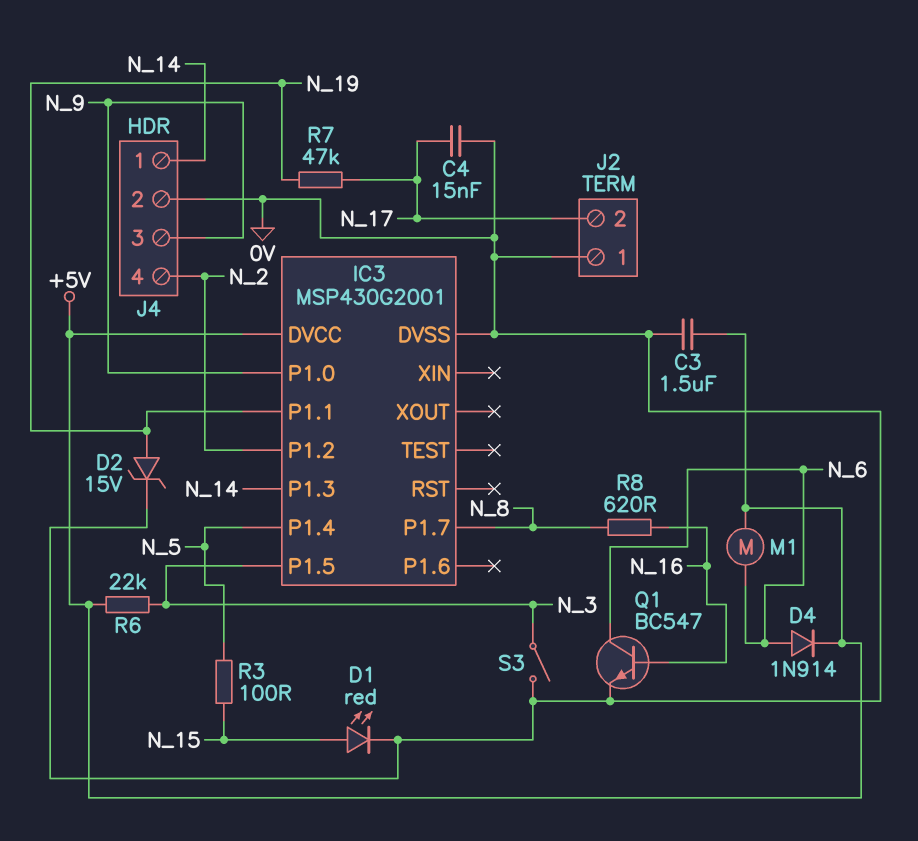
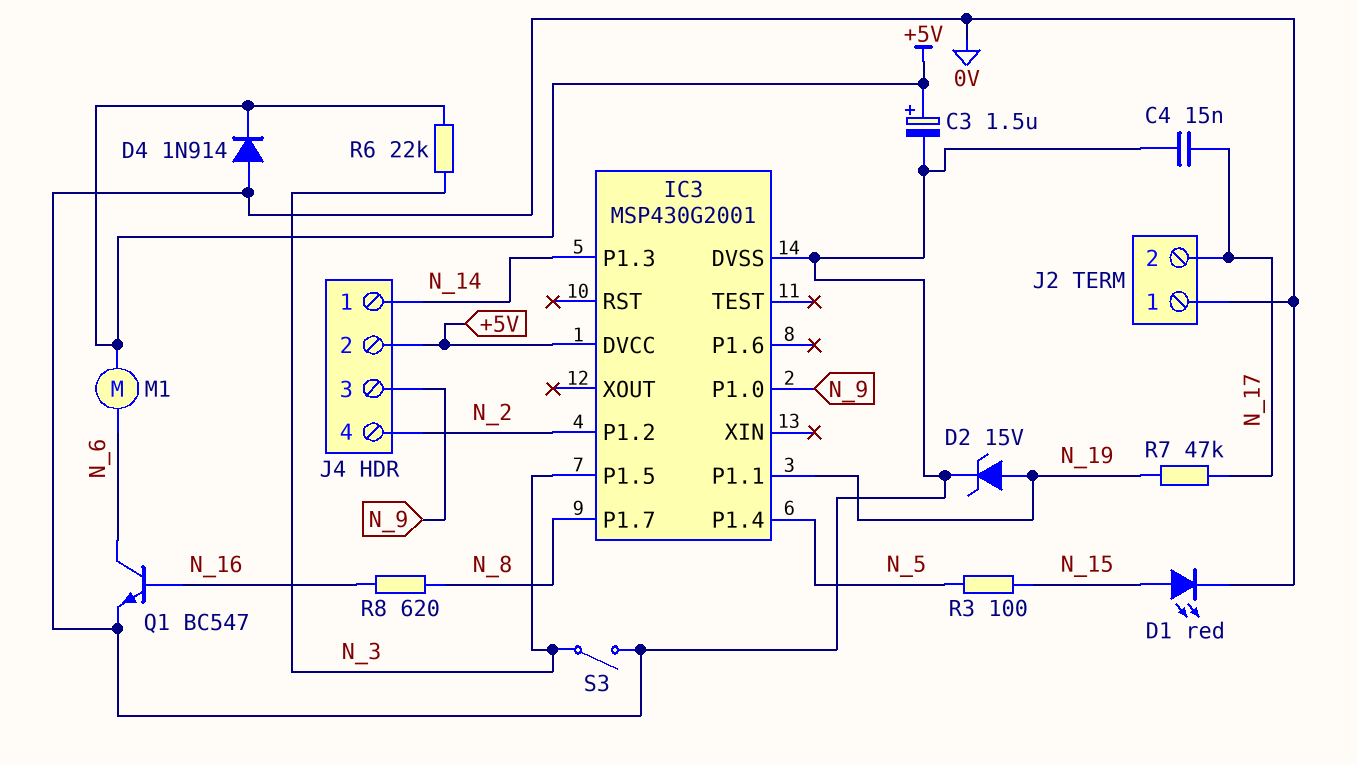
C3: 1.5uF (+5V, 0V) -> 1.5uF (plus +5V, minus 0V)
D4: diode 1N914 (A N_6, K +5V) -> diode 1N914 (A 0V, K +5V)
J4 pin 2: 0V -> +5V

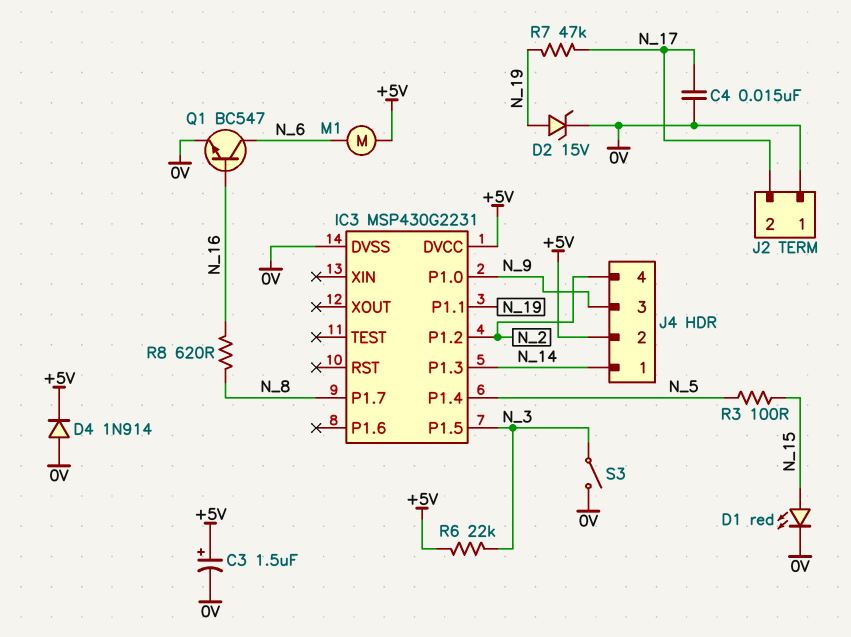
IC3: MSP430G2001 -> MSP430G2231

